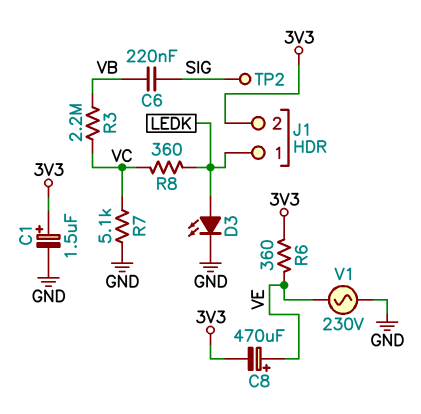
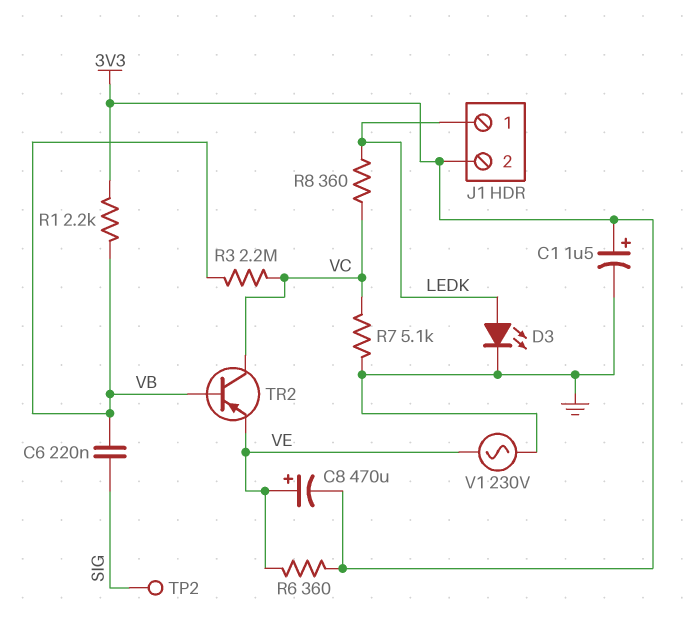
R1: none -> 2.2k (3V3, VB)
TR2: none -> PNP (B VB, C VC, E VE)

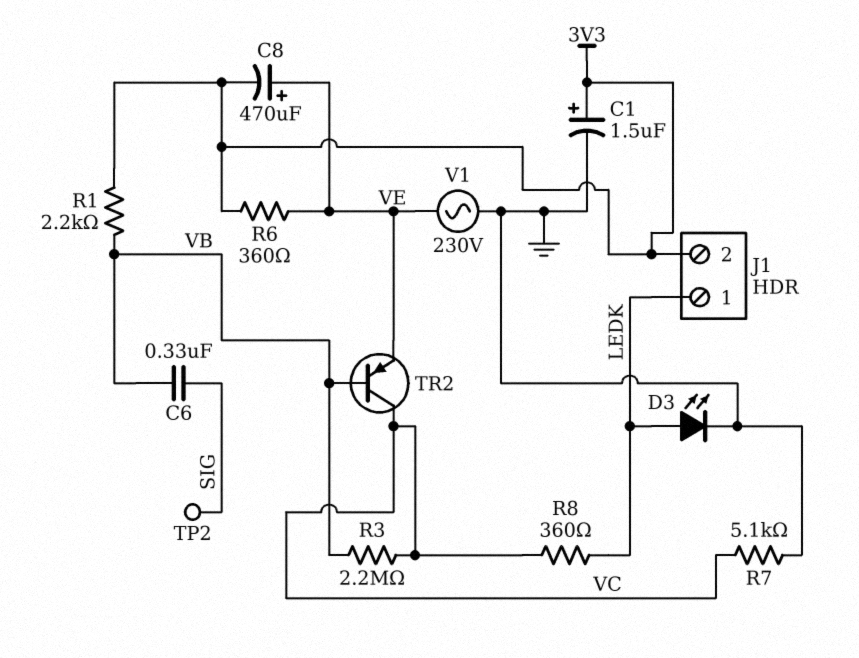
C6: 220nF (SIG, VB) -> 330nF (SIG, VB)

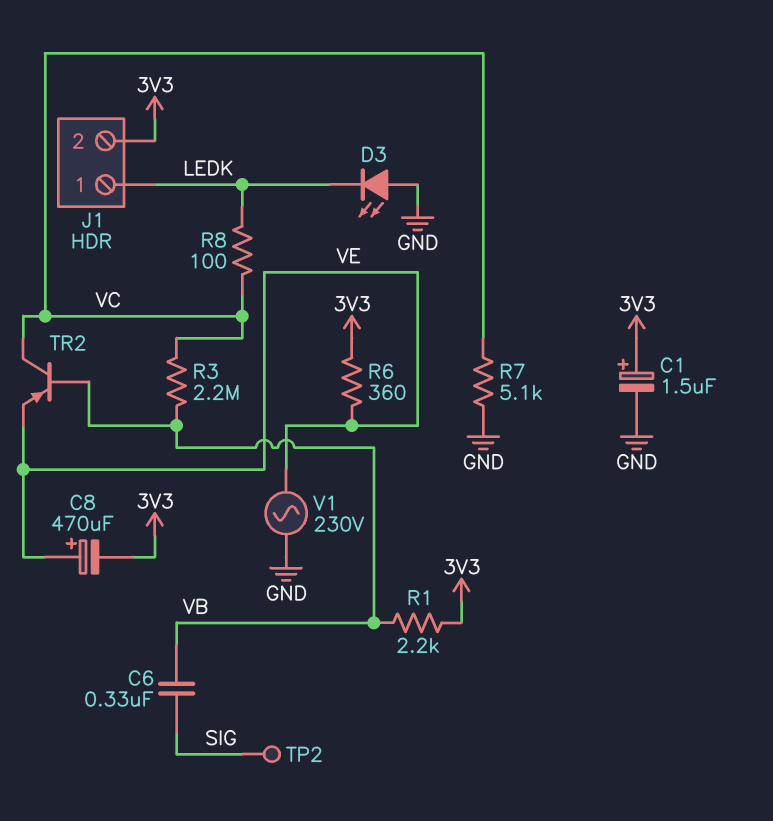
D3: LED (A LEDK, K GND) -> LED (A GND, K LEDK)
R8: 360 (LEDK, VC) -> 100 (LEDK, VC)

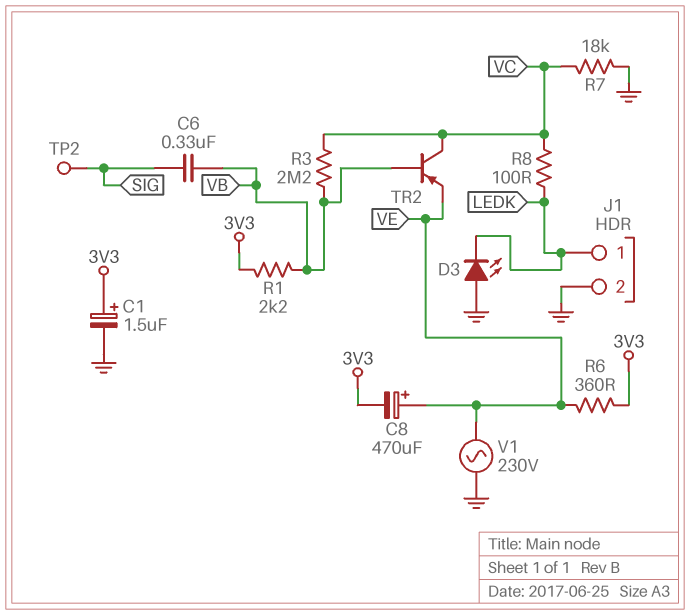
J1 pin 2: 3V3 -> GND
R7: 5.1k (GND, VC) -> 18k (GND, VC)

